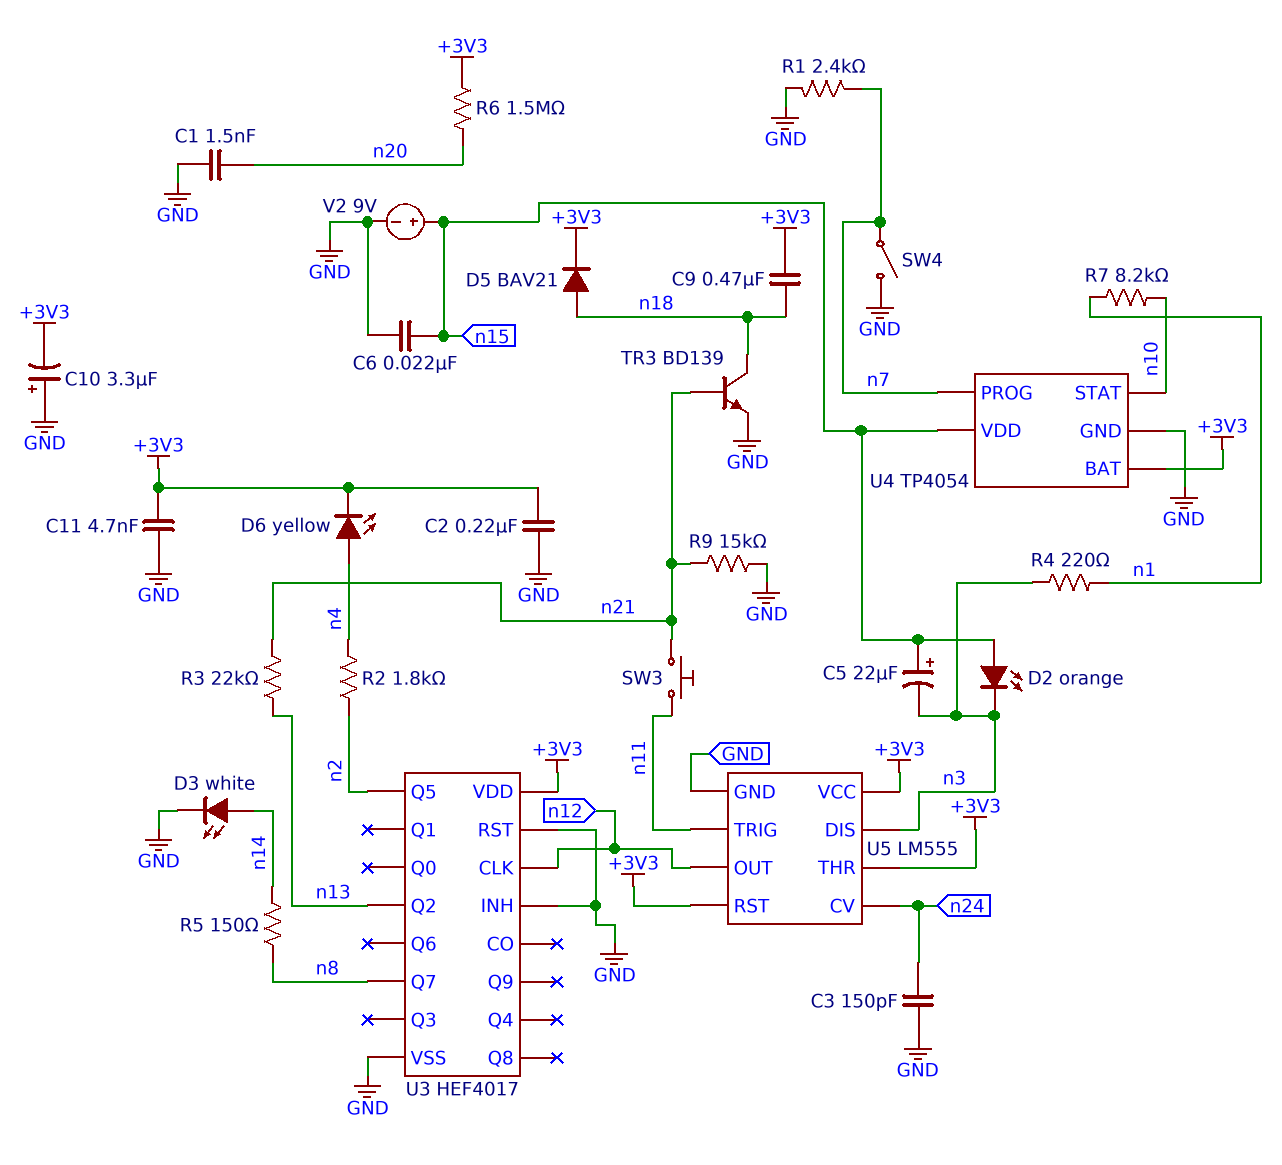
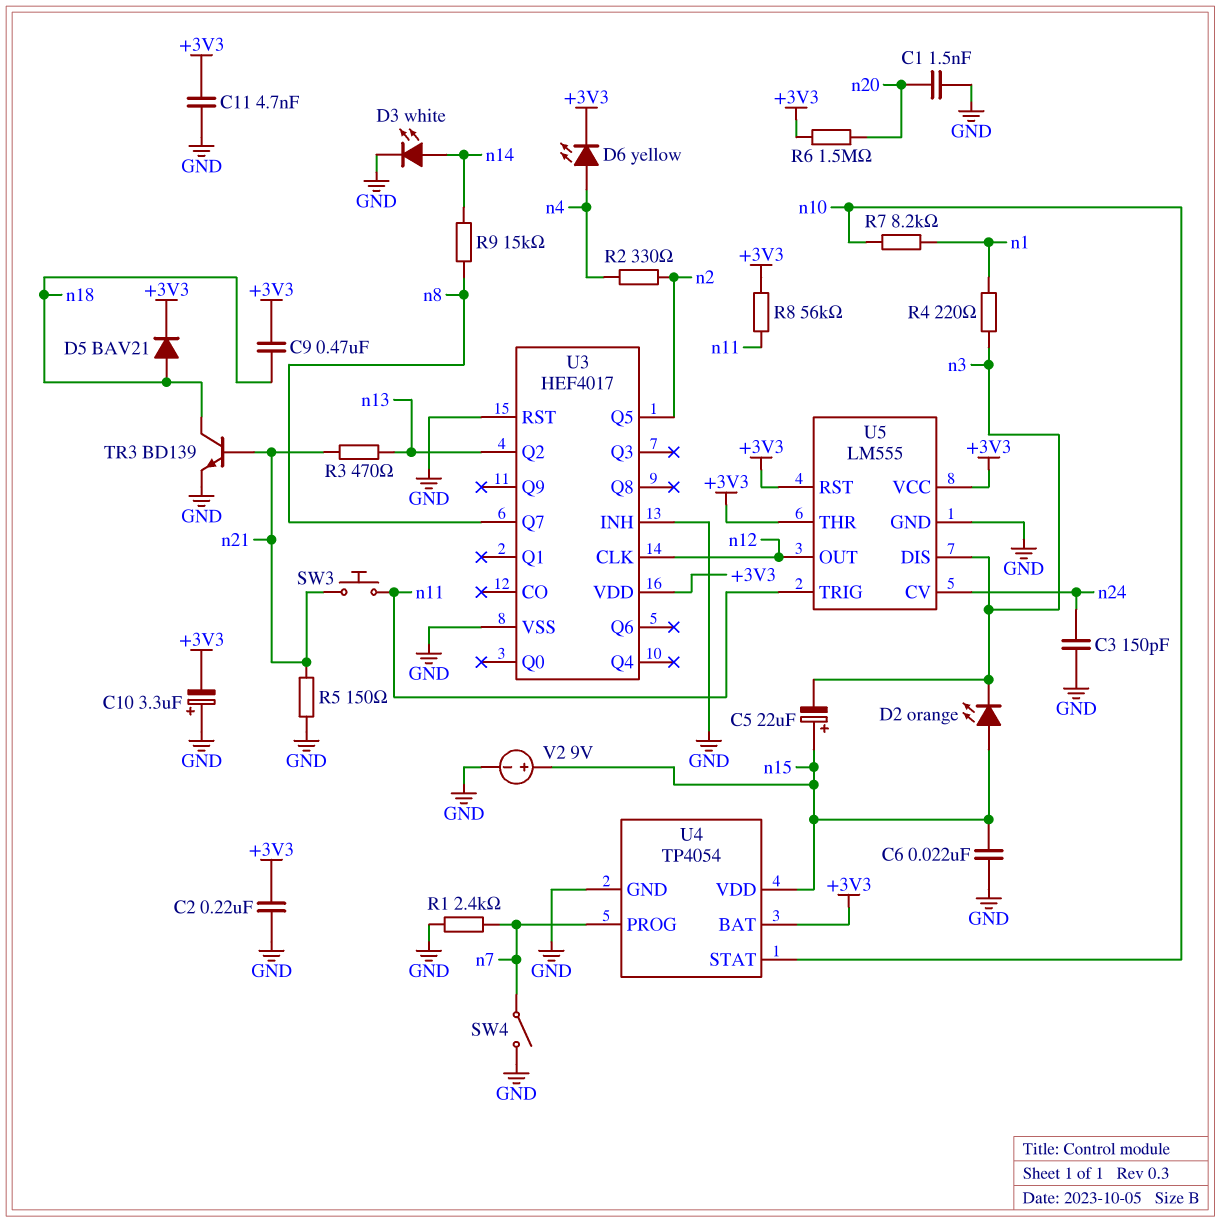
R2: 1.8k (n2, n4) -> 330 (n2, n4)
R3: 22k (n13, n21) -> 470 (n13, n21)
R5: 150 (n8, n14) -> 150 (GND, n21)
R8: none -> 56k (+3V3, n11)
R9: 15k (GND, n21) -> 15k (n8, n14)

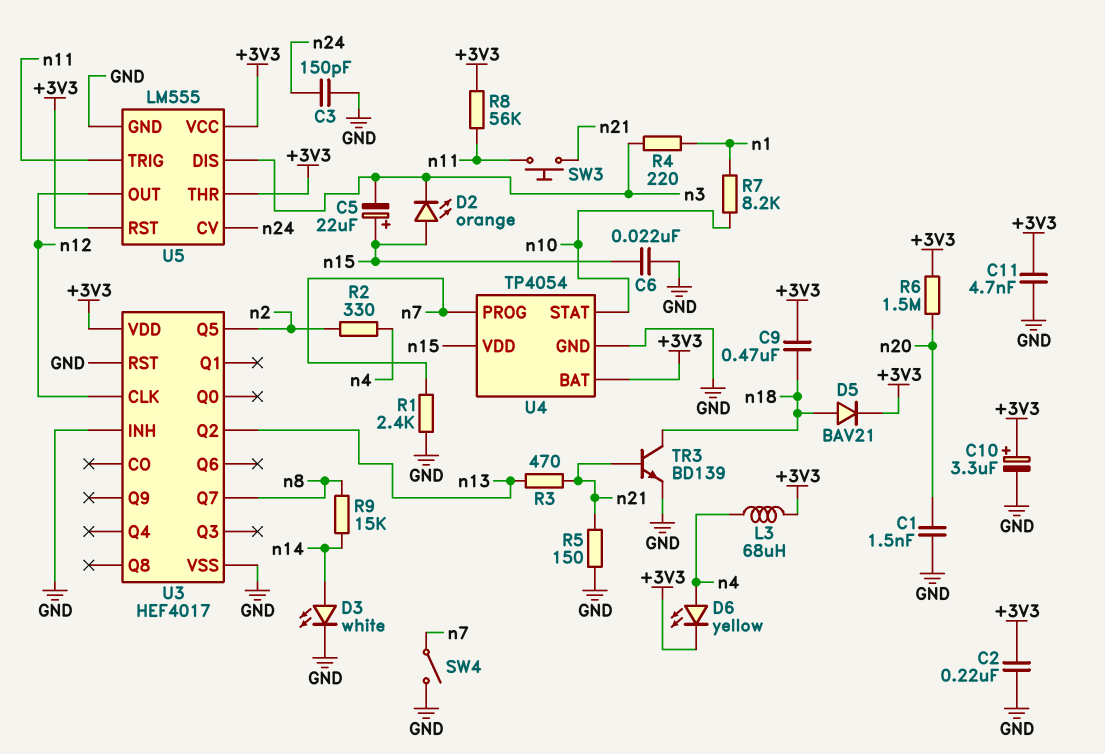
C10: 3.3uF (plus GND, minus +3V3) -> 3.3uF (plus +3V3, minus GND)
L3: none -> 68uH (+3V3, n4)
V2: 9V (plus n15, minus GND) -> none

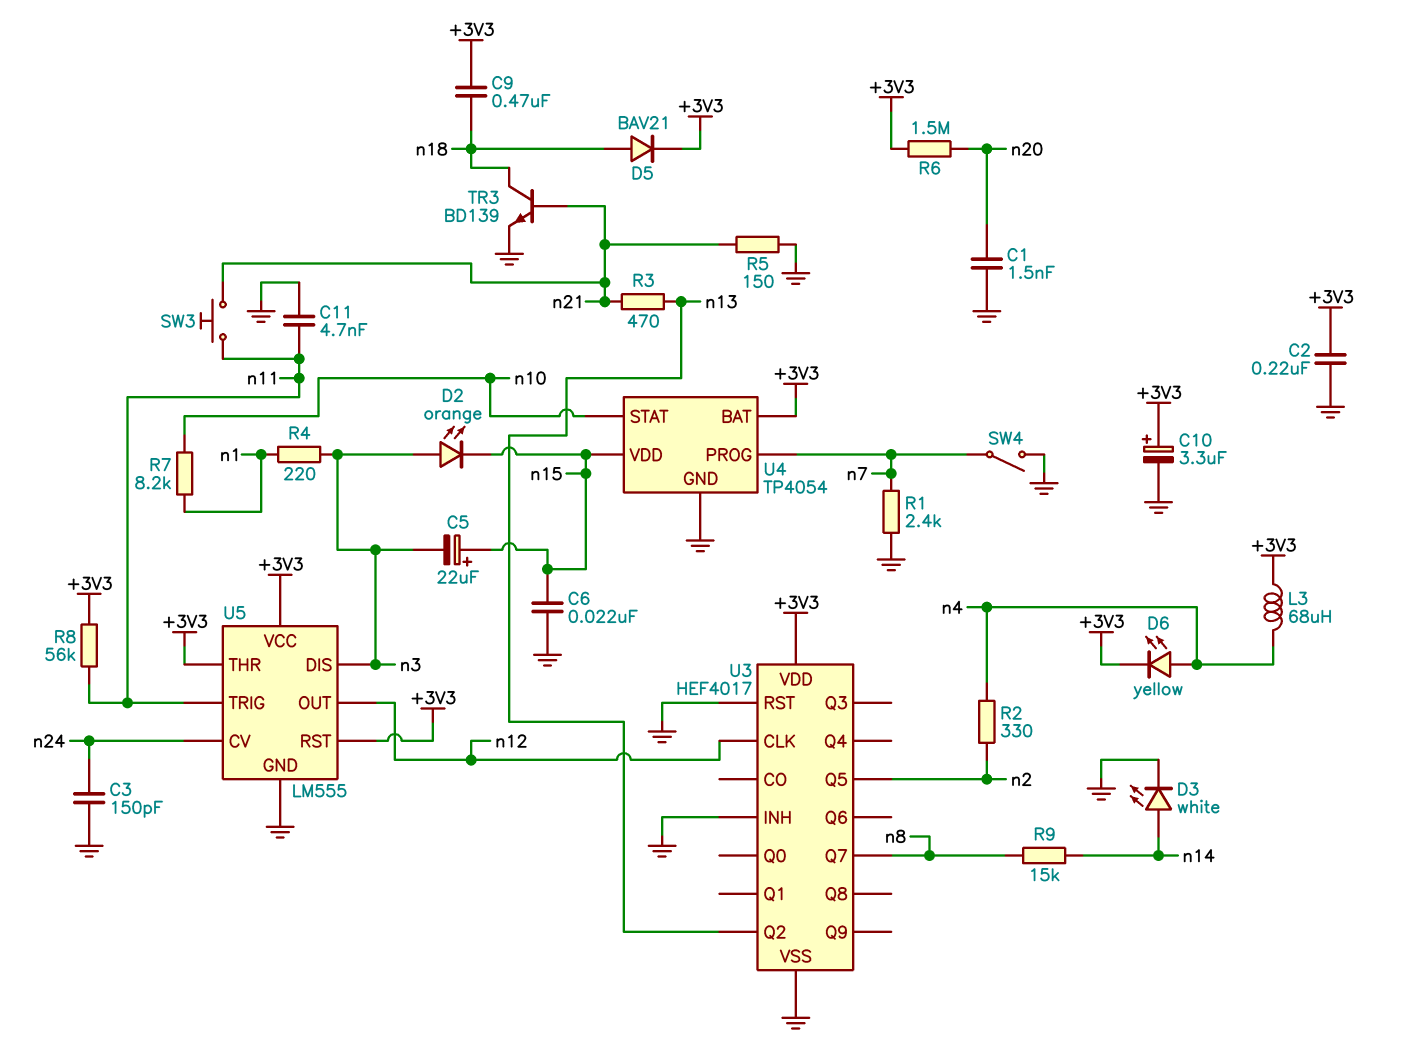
C11: 4.7nF (+3V3, GND) -> 4.7nF (GND, n11)
D2: LED orange (A n15, K n3) -> LED orange (A n3, K n15)

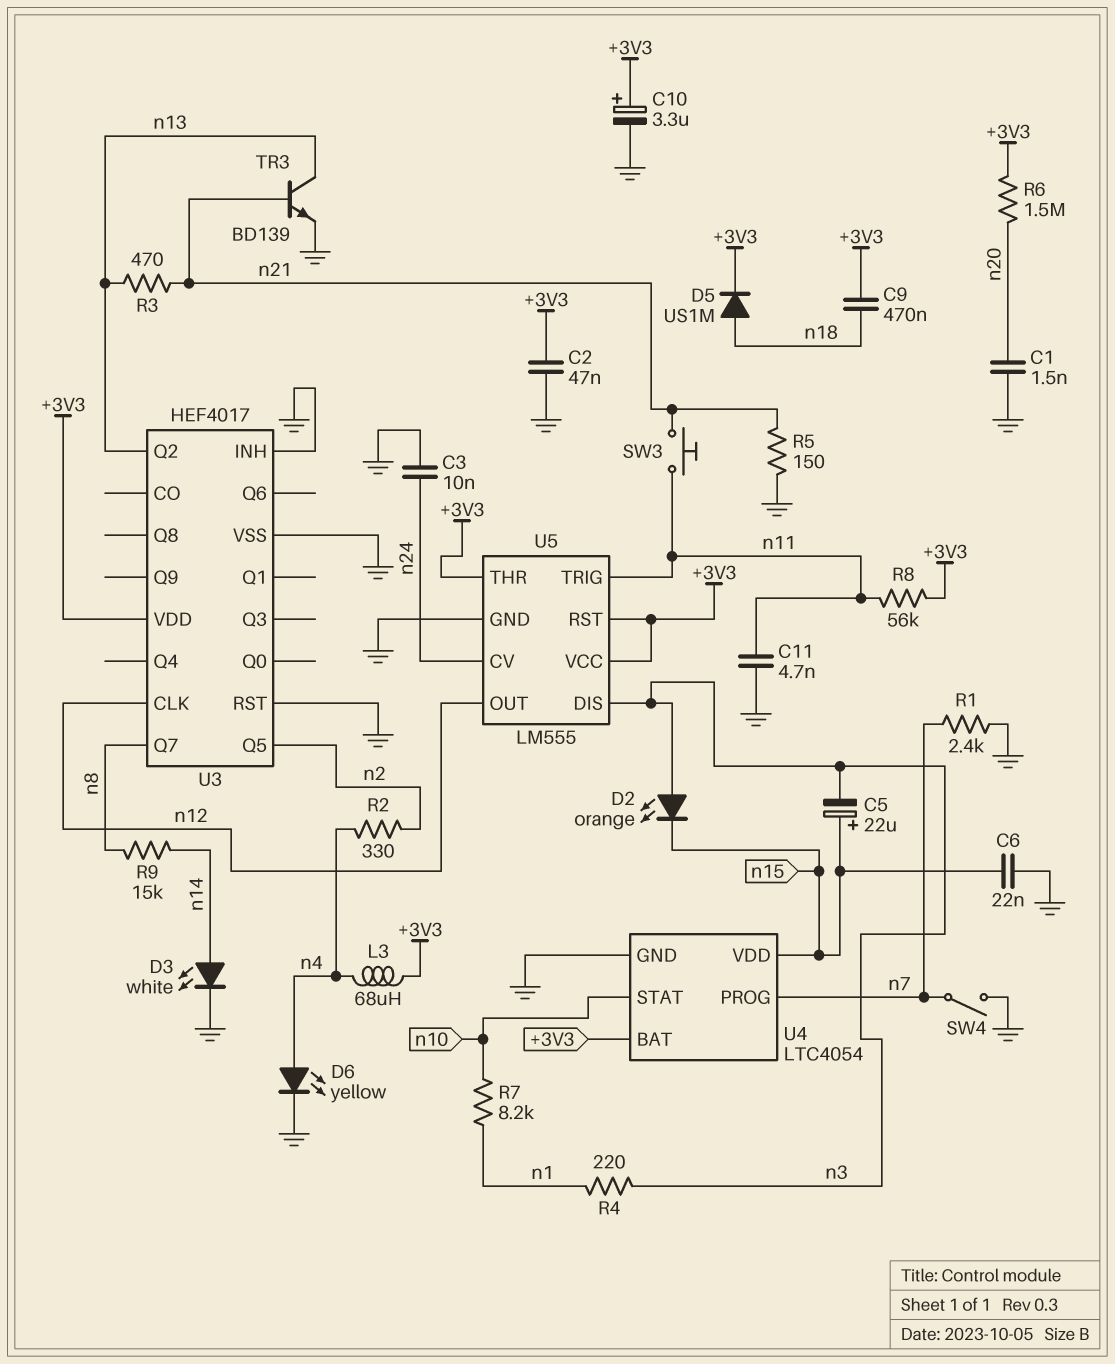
C2: 220nF (+3V3, GND) -> 47nF (+3V3, GND)
C3: 150pF (GND, n24) -> 10nF (GND, n24)
D5: diode BAV21 (A n18, K +3V3) -> diode US1M (A n18, K +3V3)
D6: LED yellow (A n4, K +3V3) -> LED yellow (A n4, K GND)
TR3: NPN BD139 (B n21, C n18, E GND) -> NPN BD139 (B n21, C n13, E GND)
U4: TP4054 -> LTC4054

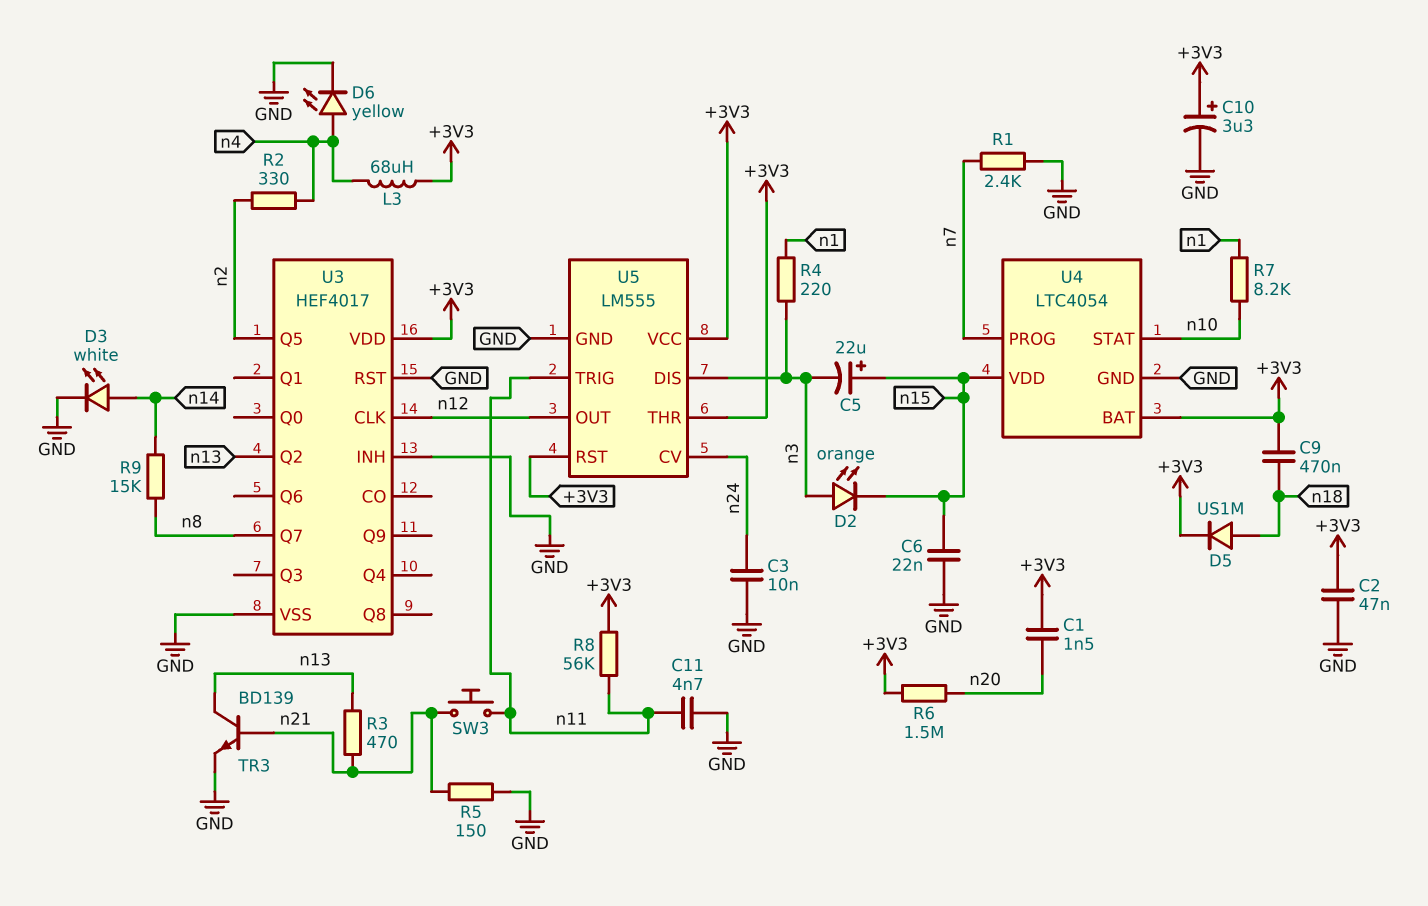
C1: 1.5nF (GND, n20) -> 1.5nF (+3V3, n20)
SW4: switch (GND, n7) -> none

